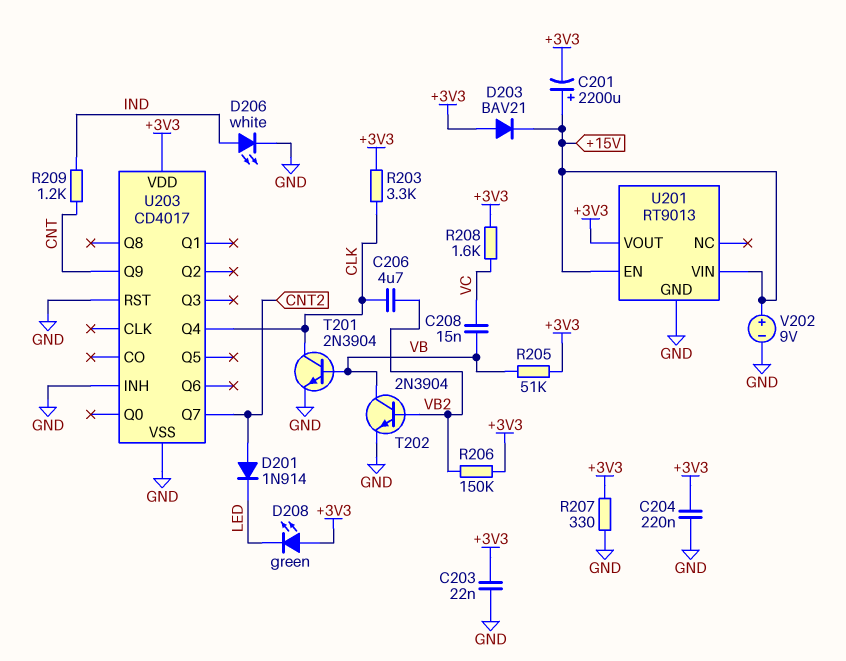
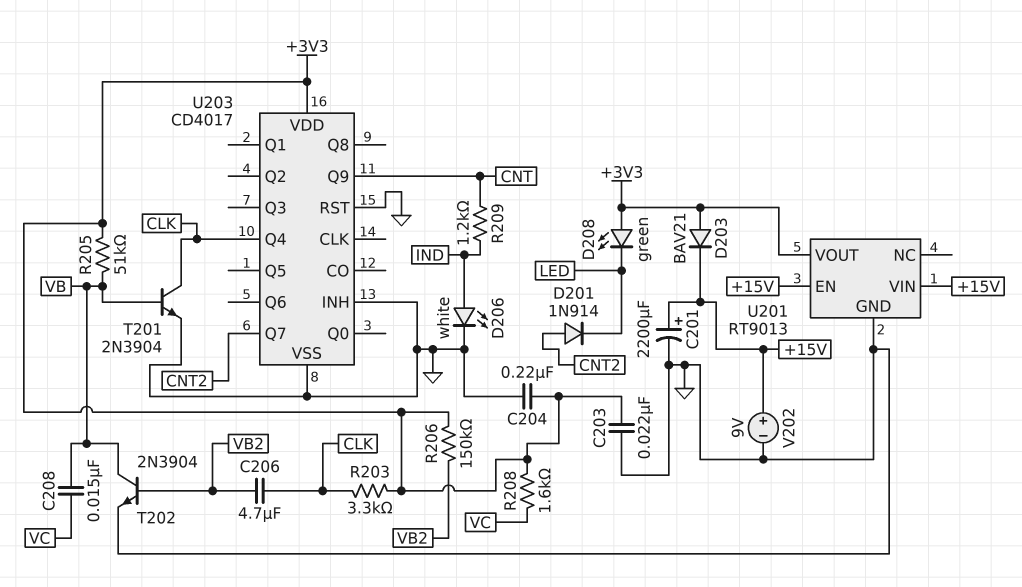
C201: 2200uF (plus +15V, minus +3V3) -> 2200uF (plus +15V, minus GND)
R207: 330 (+3V3, GND) -> none

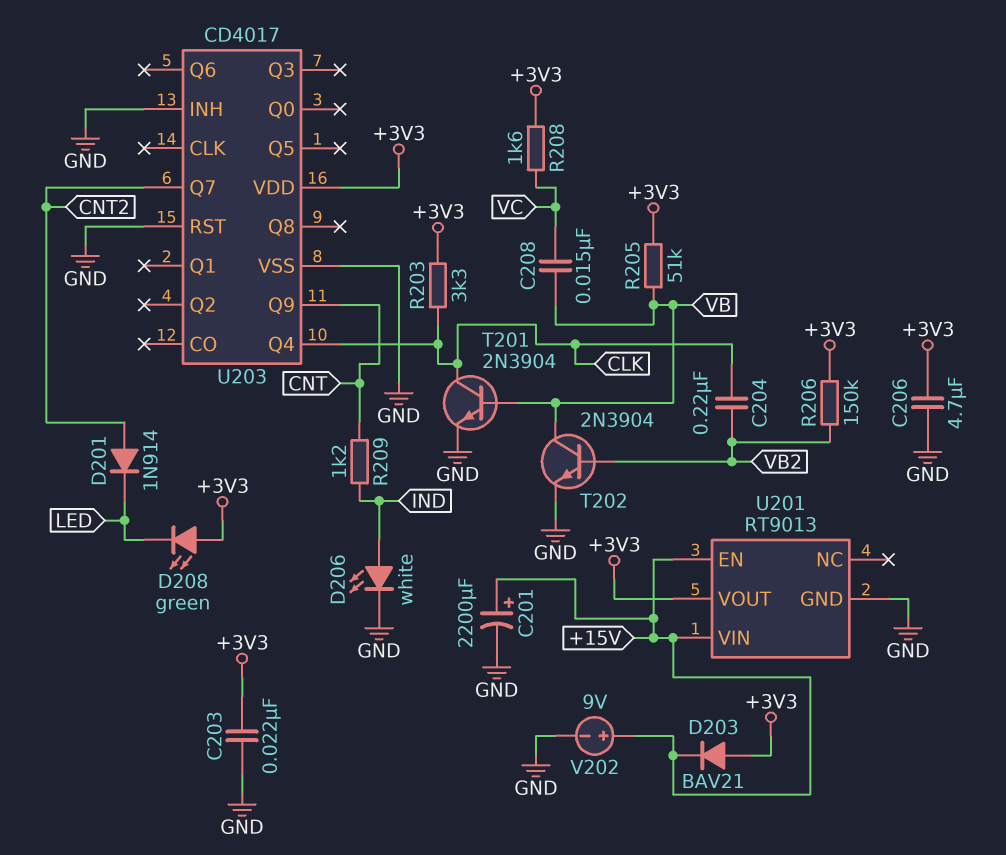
C204: 220nF (+3V3, GND) -> 220nF (CLK, VB2)
C206: 4.7uF (CLK, VB2) -> 4.7uF (+3V3, GND)

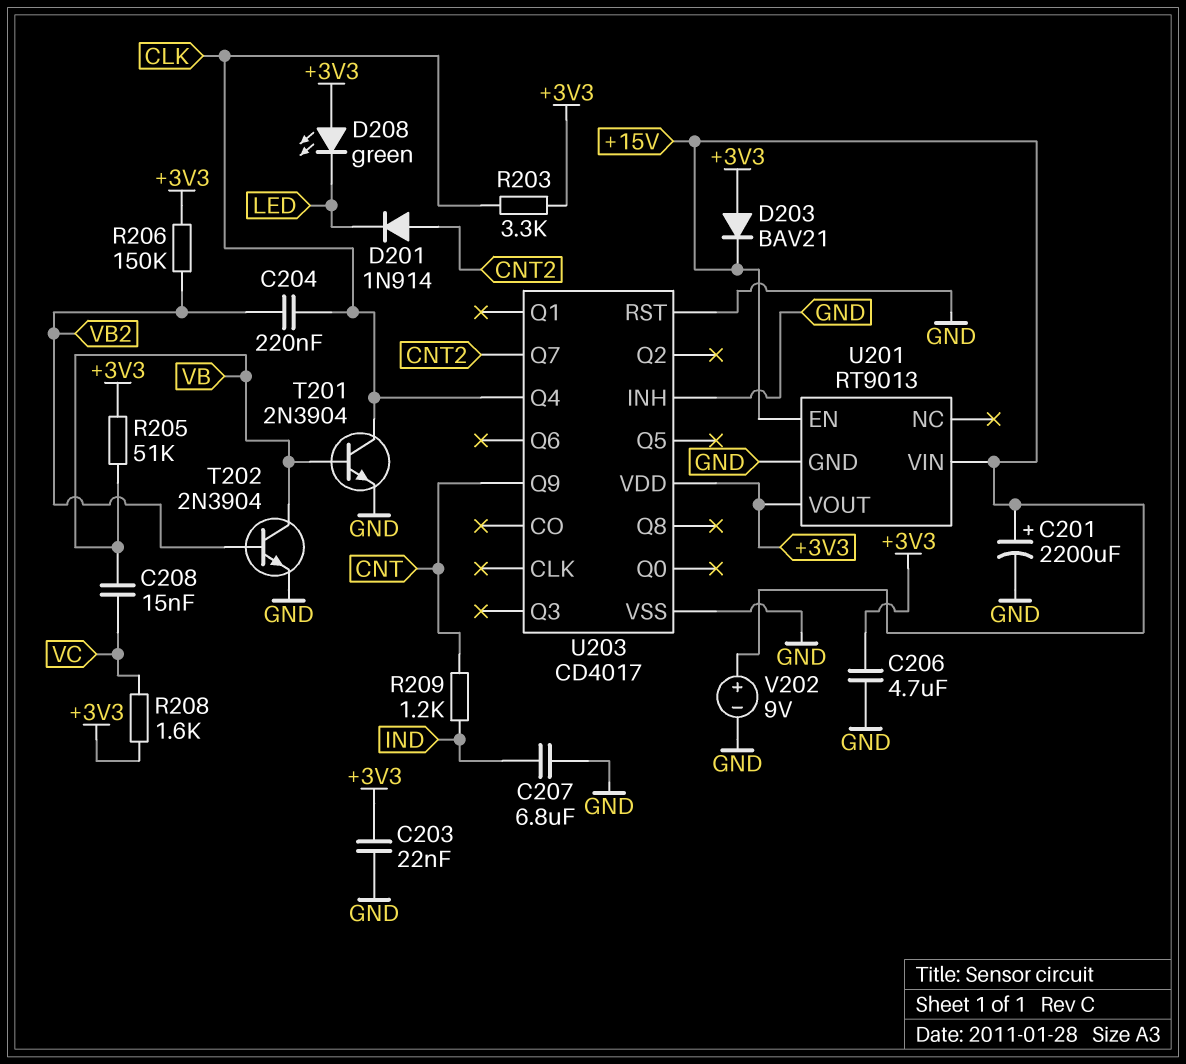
C207: none -> 6.8uF (GND, IND)
D206: LED white (A IND, K GND) -> none

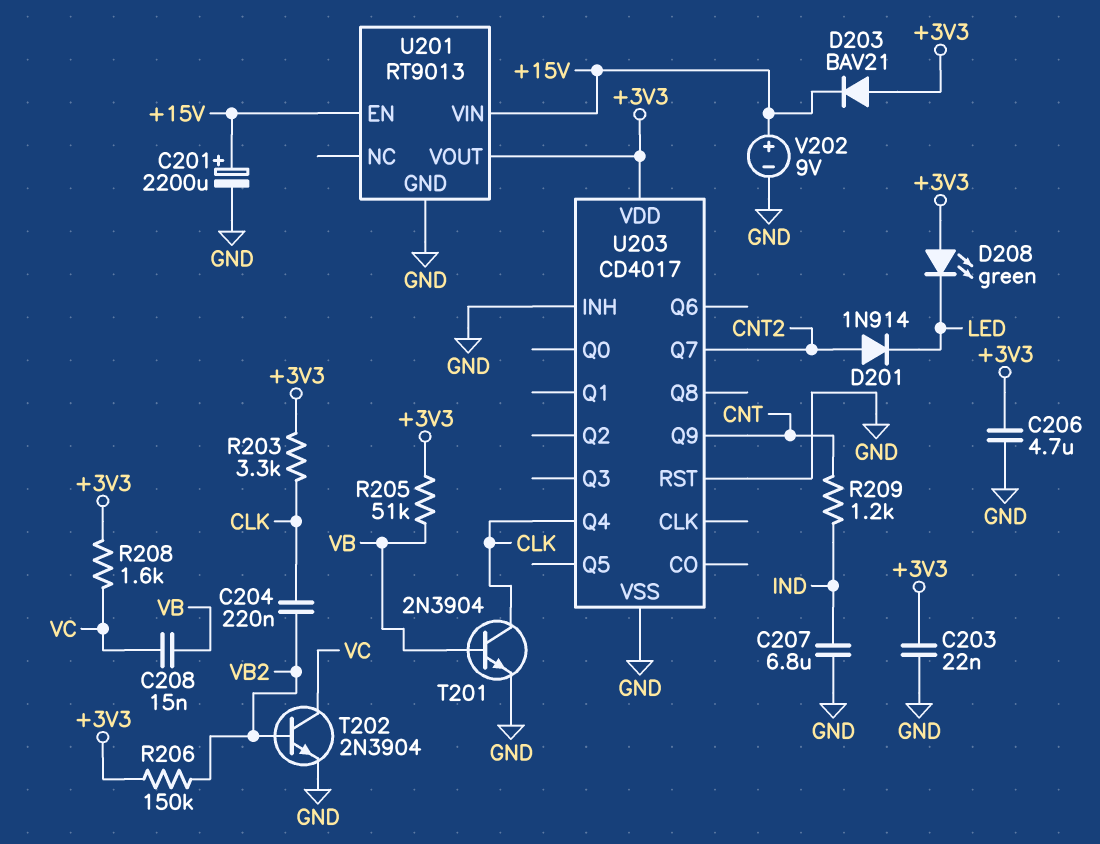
T202: NPN 2N3904 (B VB2, C VB, E GND) -> NPN 2N3904 (B VB2, C VC, E GND)

